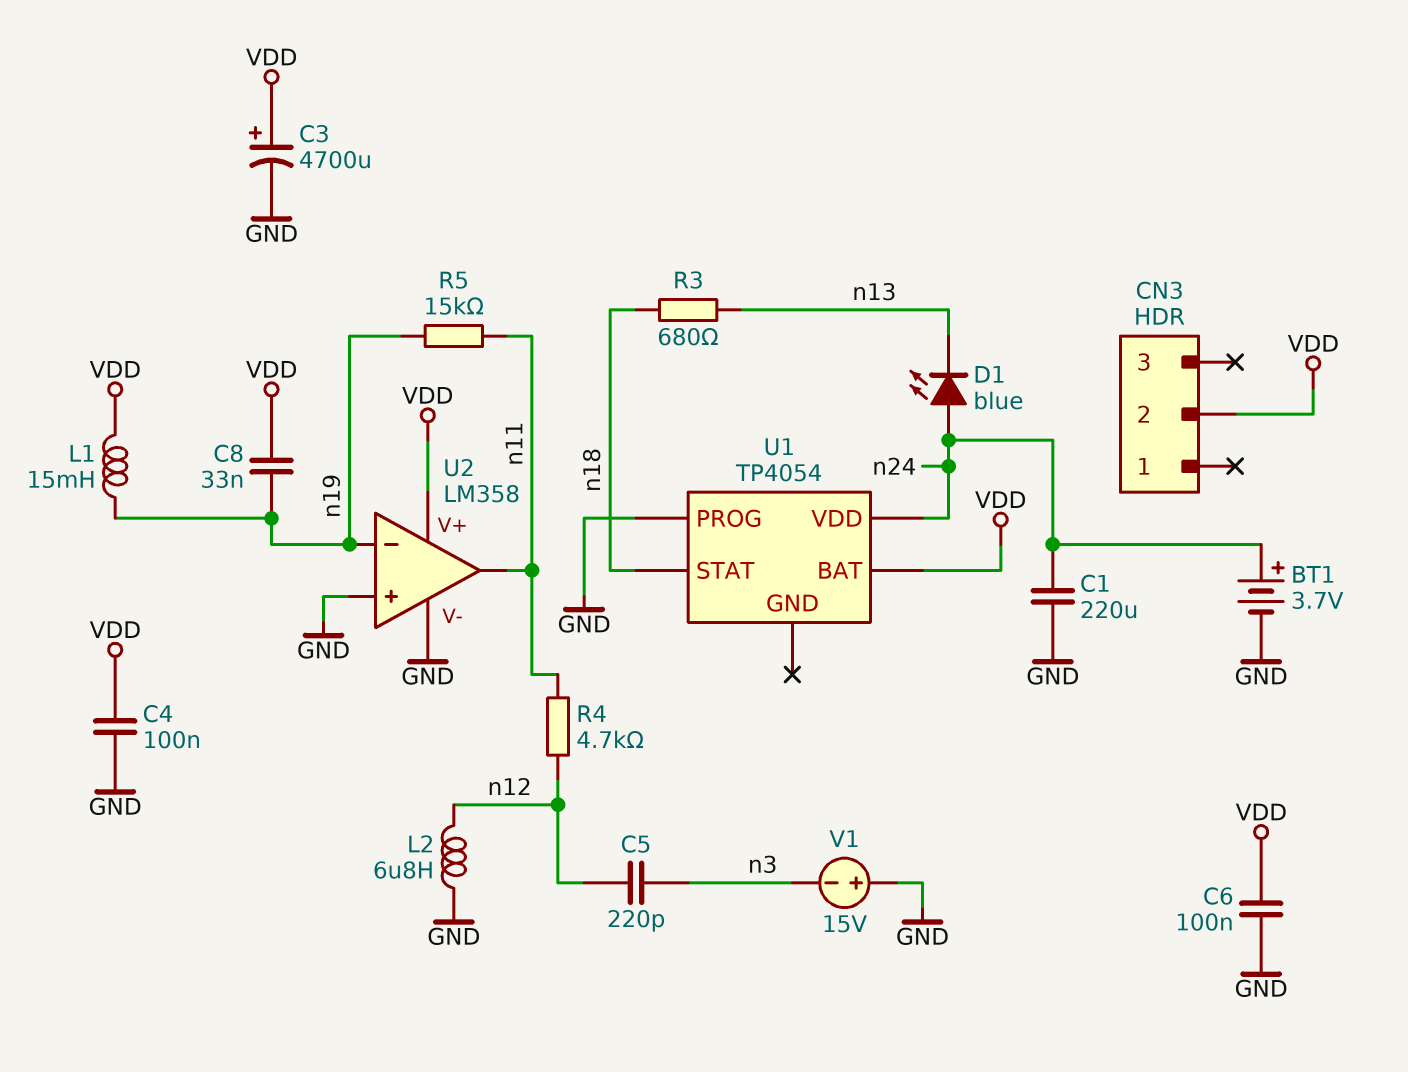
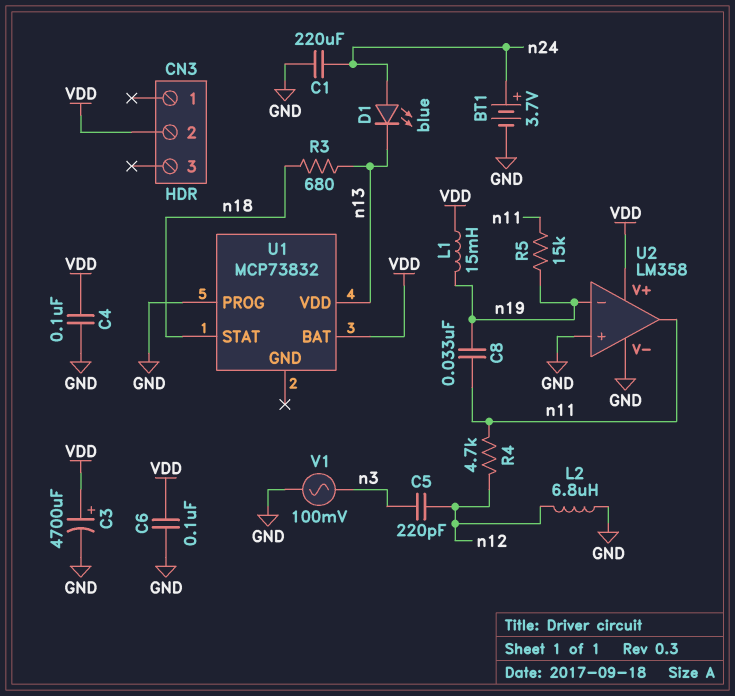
C8: 33nF (VDD, n19) -> 33nF (n11, n19)
U1: TP4054 -> MCP73832
U1 pin VDD: n24 -> n13
V1: 15V (plus GND, minus n3) -> AC 100mV (GND, n3)

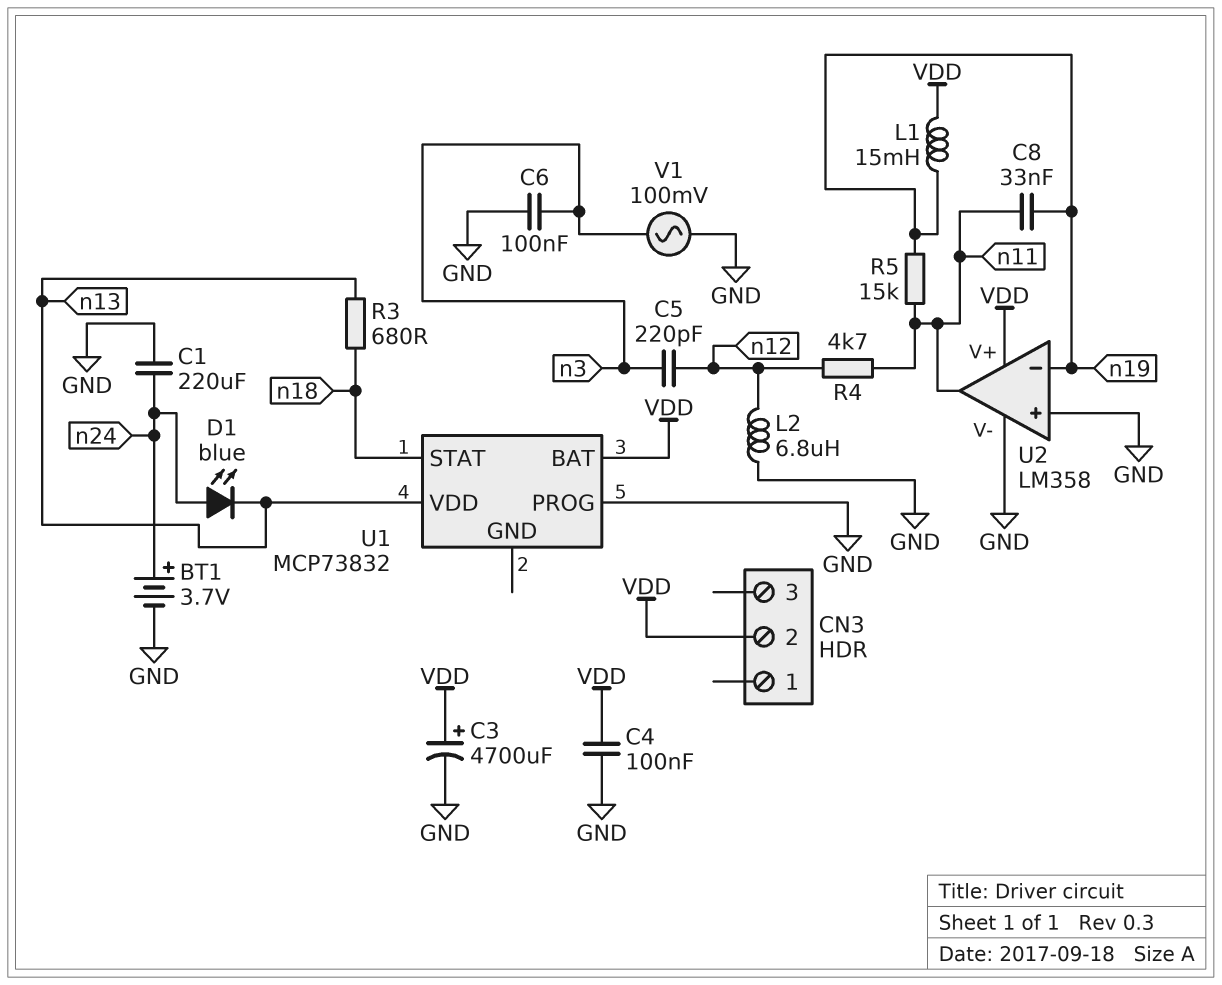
C6: 100nF (GND, VDD) -> 100nF (GND, n3)

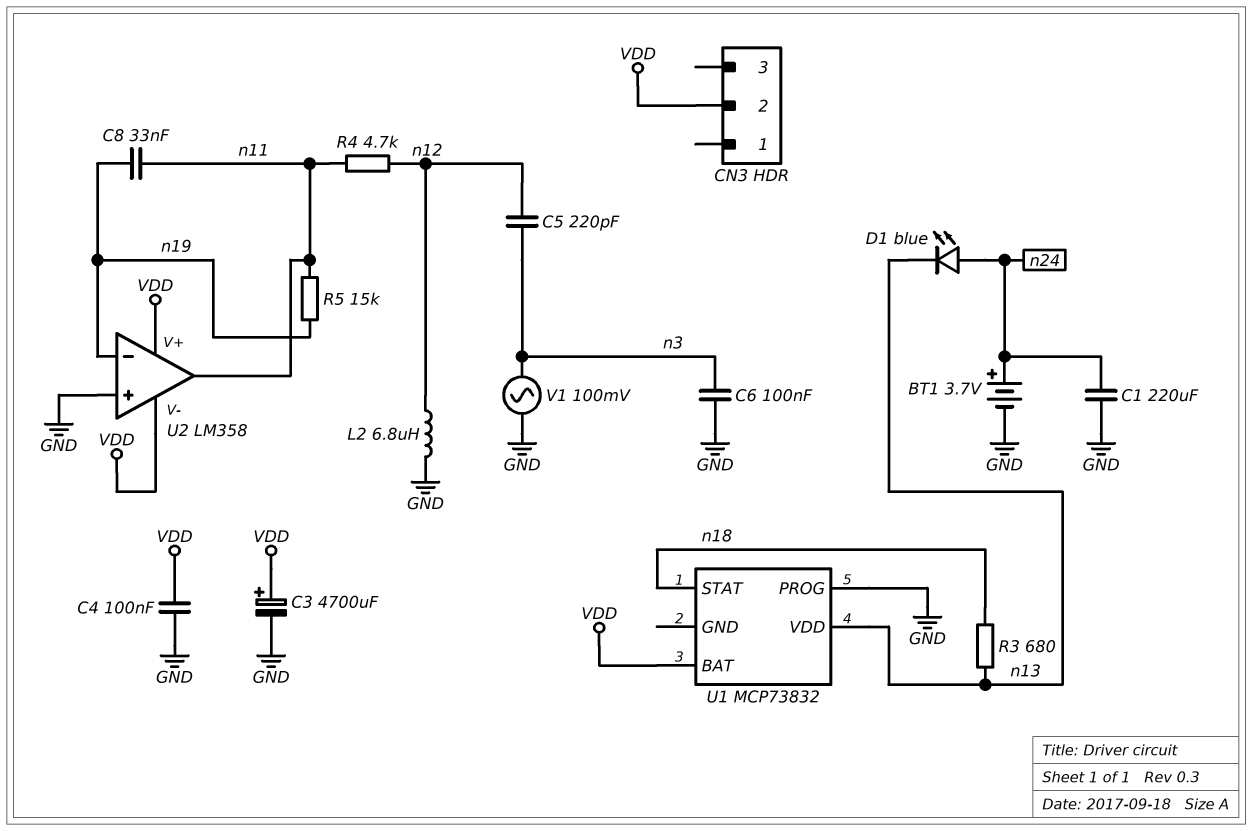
L1: 15mH (VDD, n19) -> none
U2 pin V-: GND -> VDD

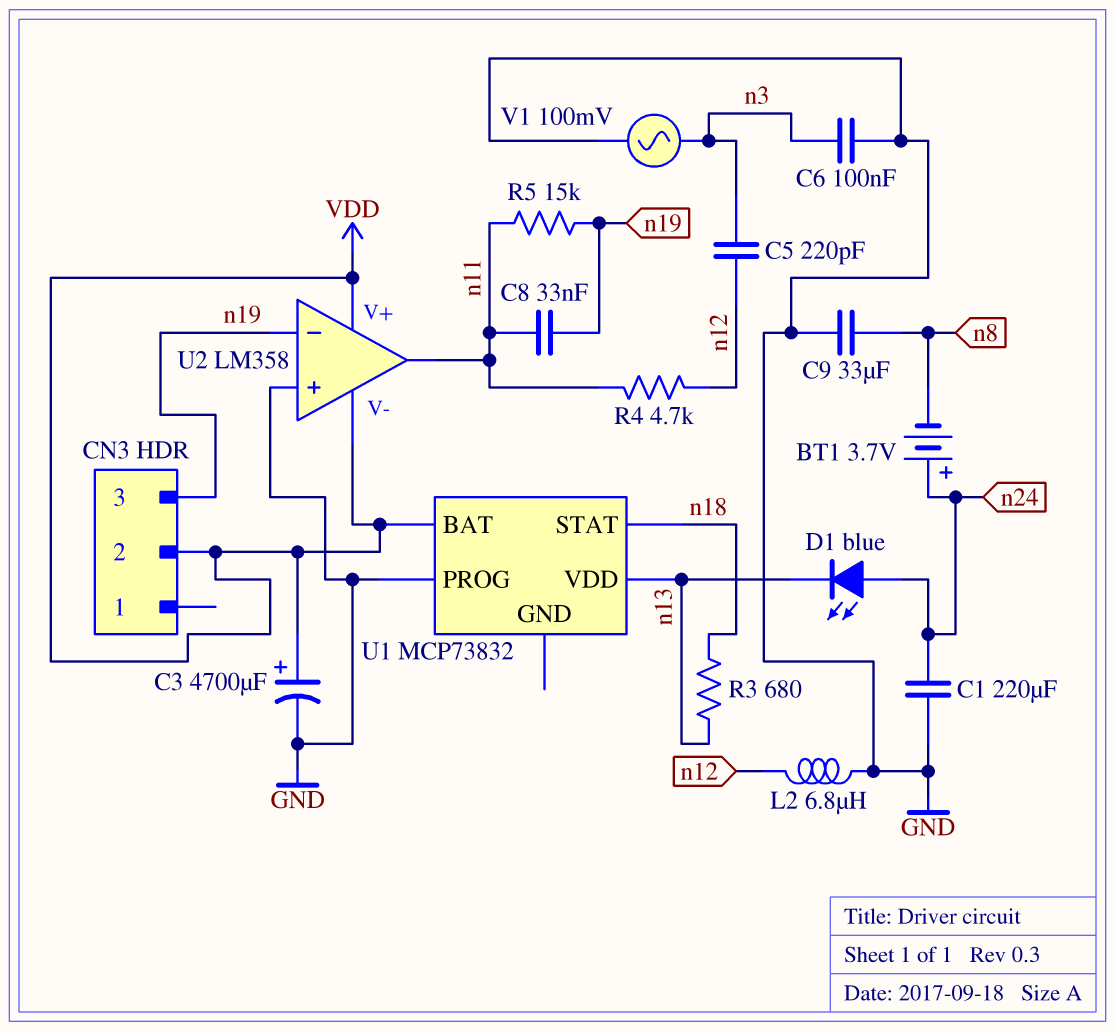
BT1: 3.7V (plus n24, minus GND) -> 3.7V (plus n24, minus n8)
C4: 100nF (GND, VDD) -> none
C9: none -> 33uF (GND, n8)
CN3 pin 3: none -> n19

